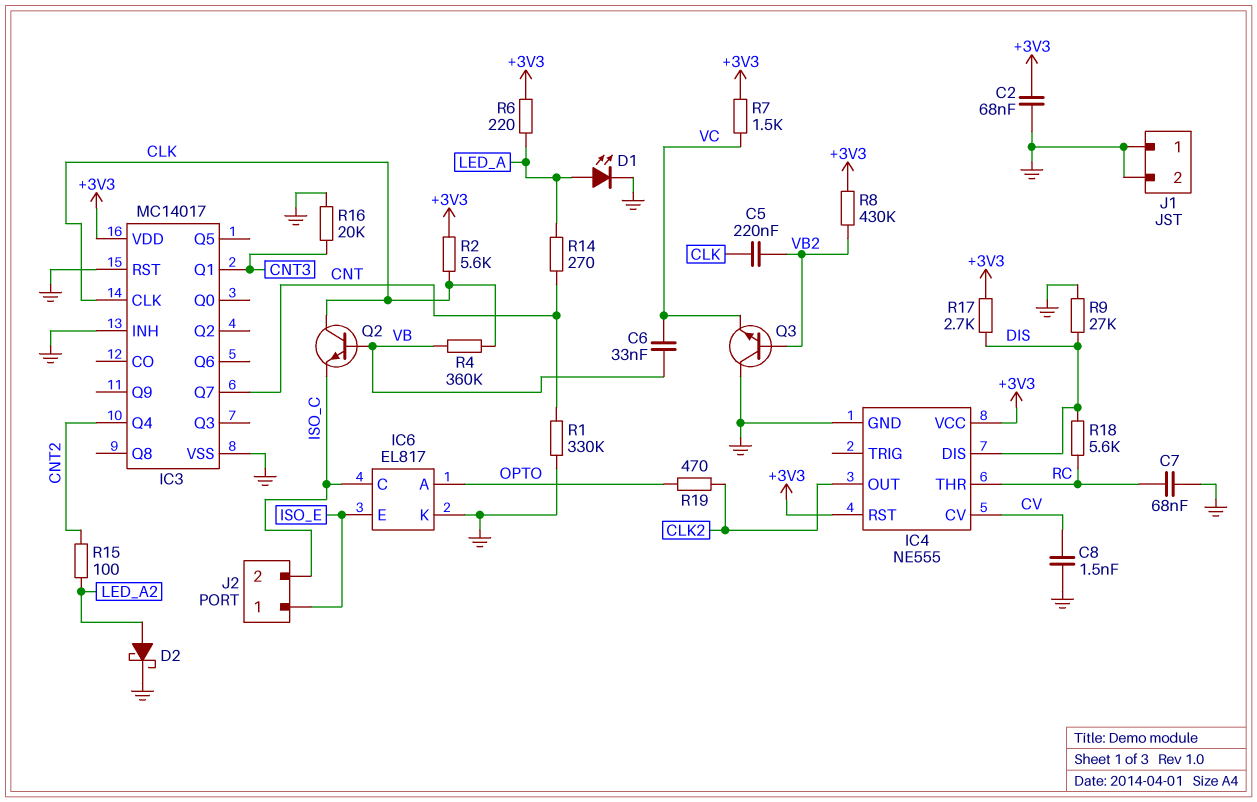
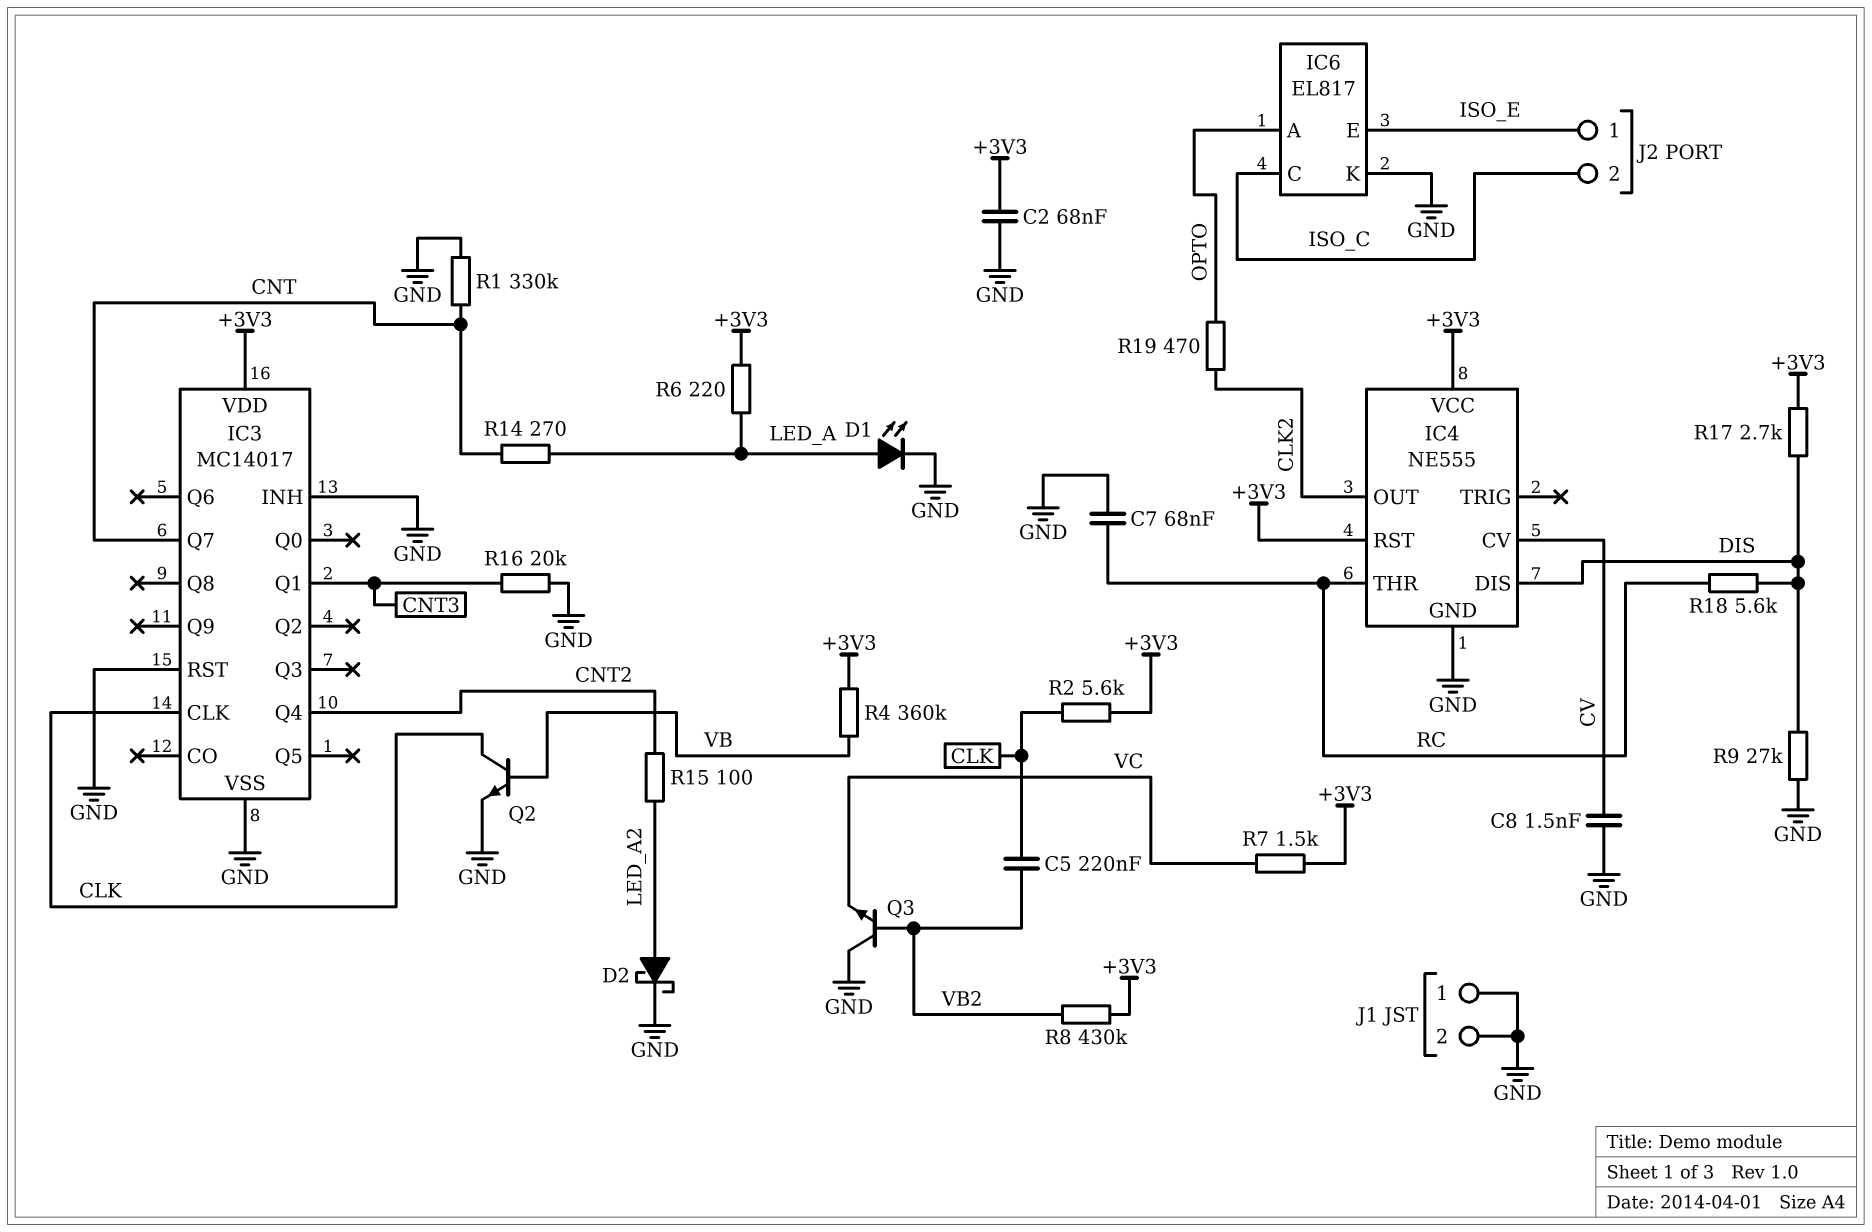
C6: 33nF (VB, VC) -> none
Q2: NPN (B VB, C CLK, E ISO_C) -> NPN (B VB, C CLK, E GND)
R4: 360k (CLK, VB) -> 360k (+3V3, VB)

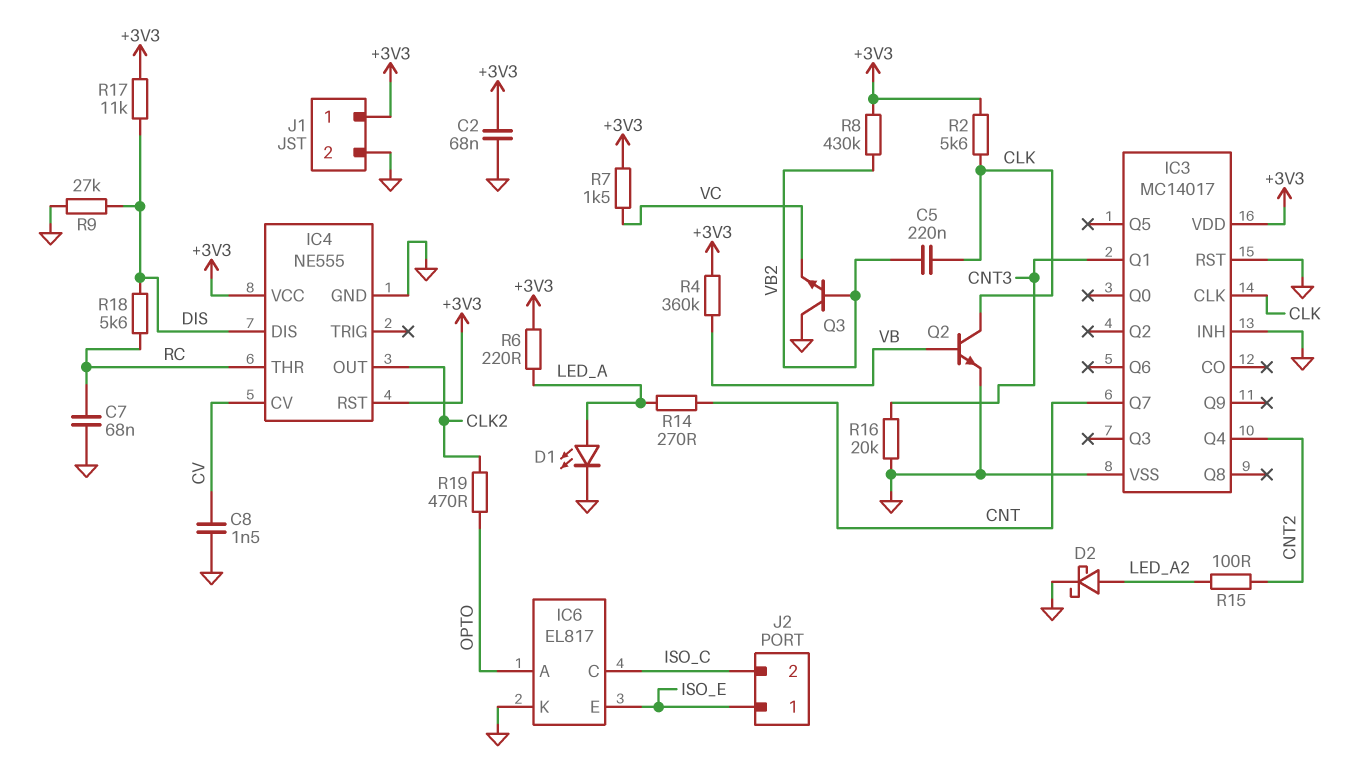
J1 pin 1: GND -> +3V3
R1: 330k (CNT, GND) -> none
R17: 2.7k (+3V3, DIS) -> 11k (+3V3, DIS)

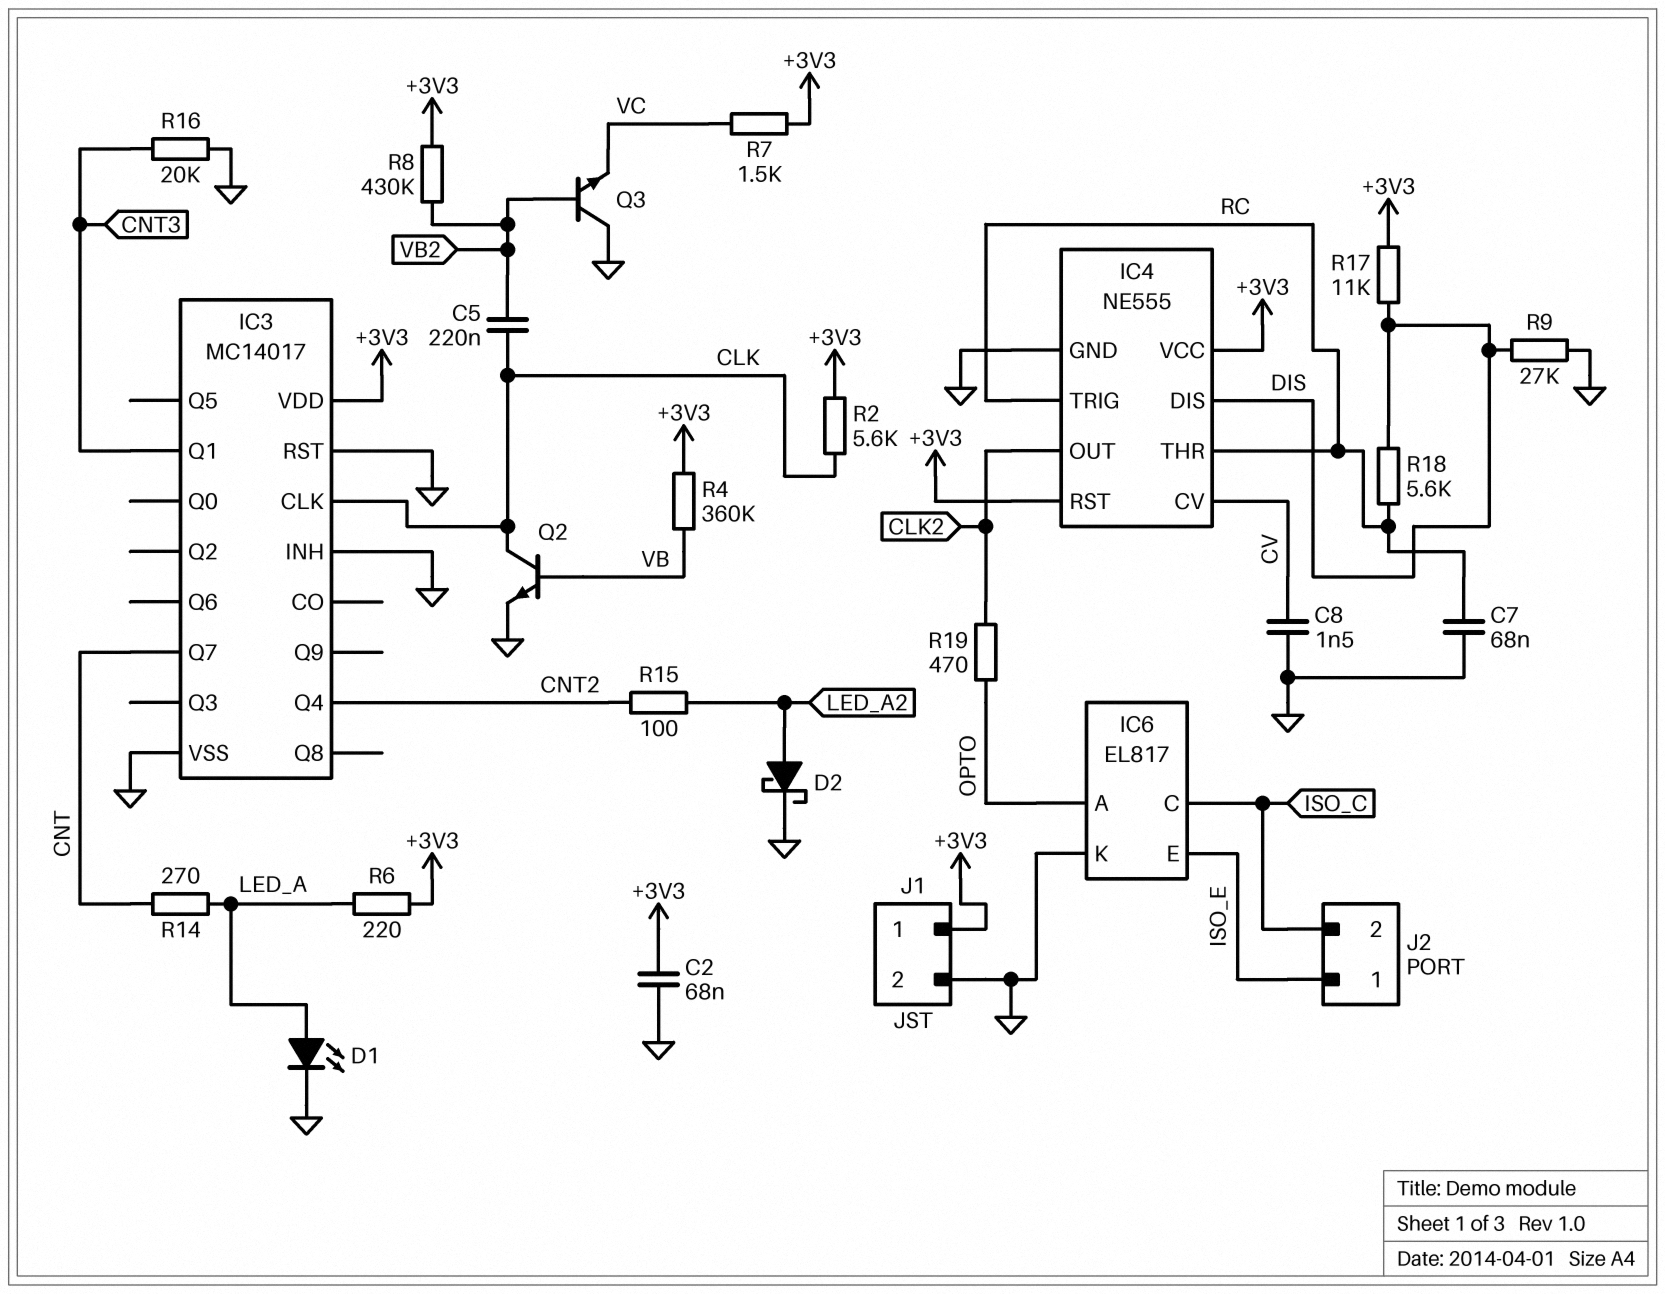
IC4 pin TRIG: none -> RC

